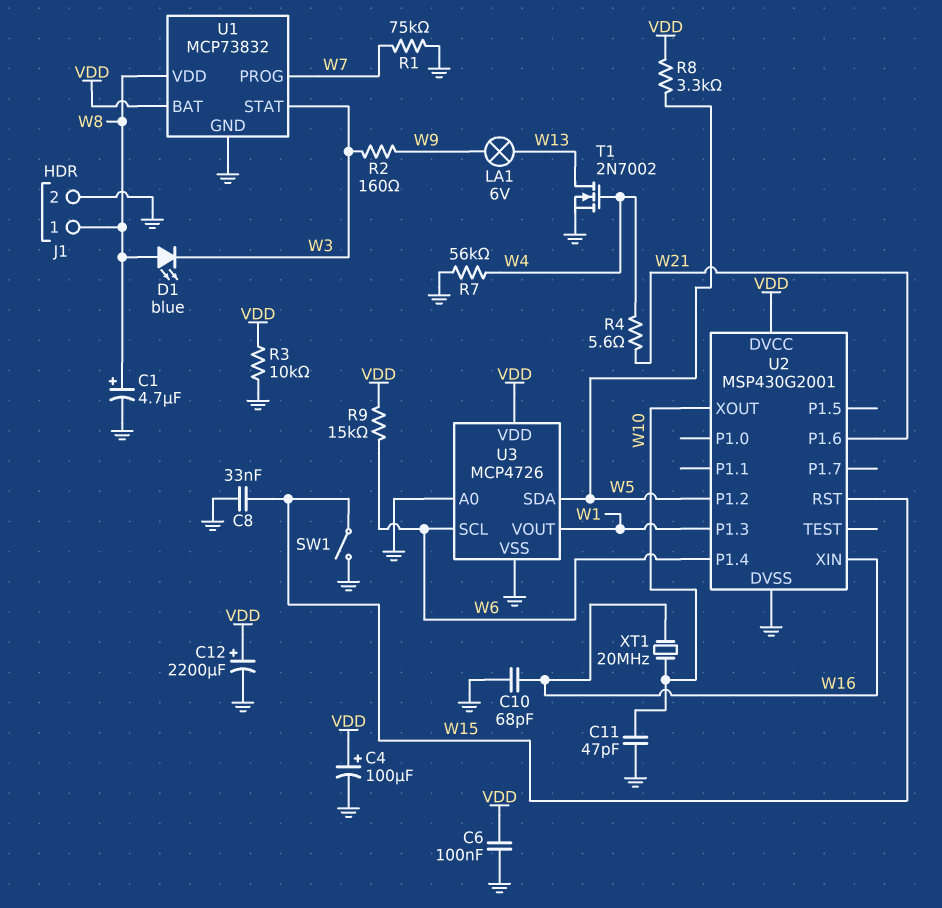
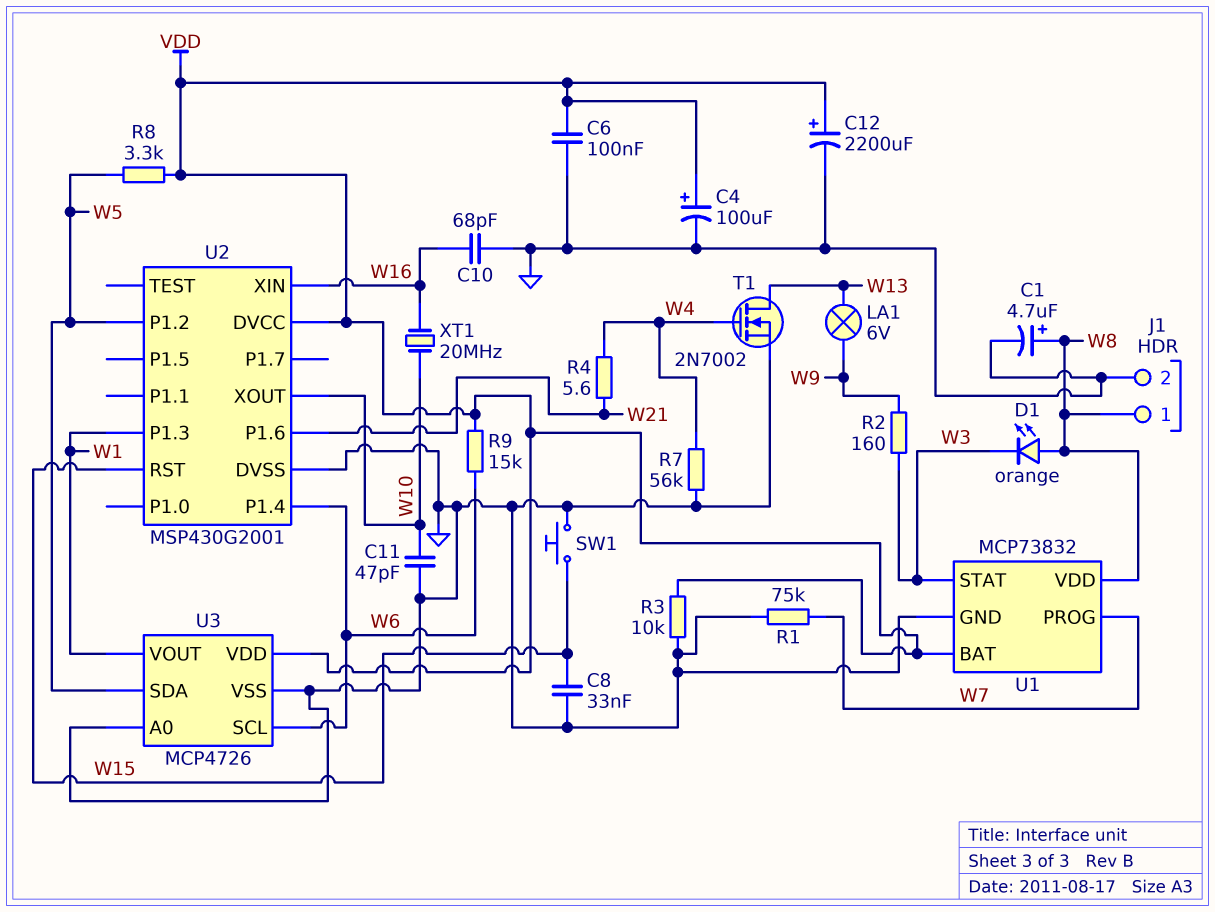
D1: LED blue (A W8, K W3) -> LED orange (A W8, K W3)
SW1: switch (GND, W15) -> button (GND, W15)

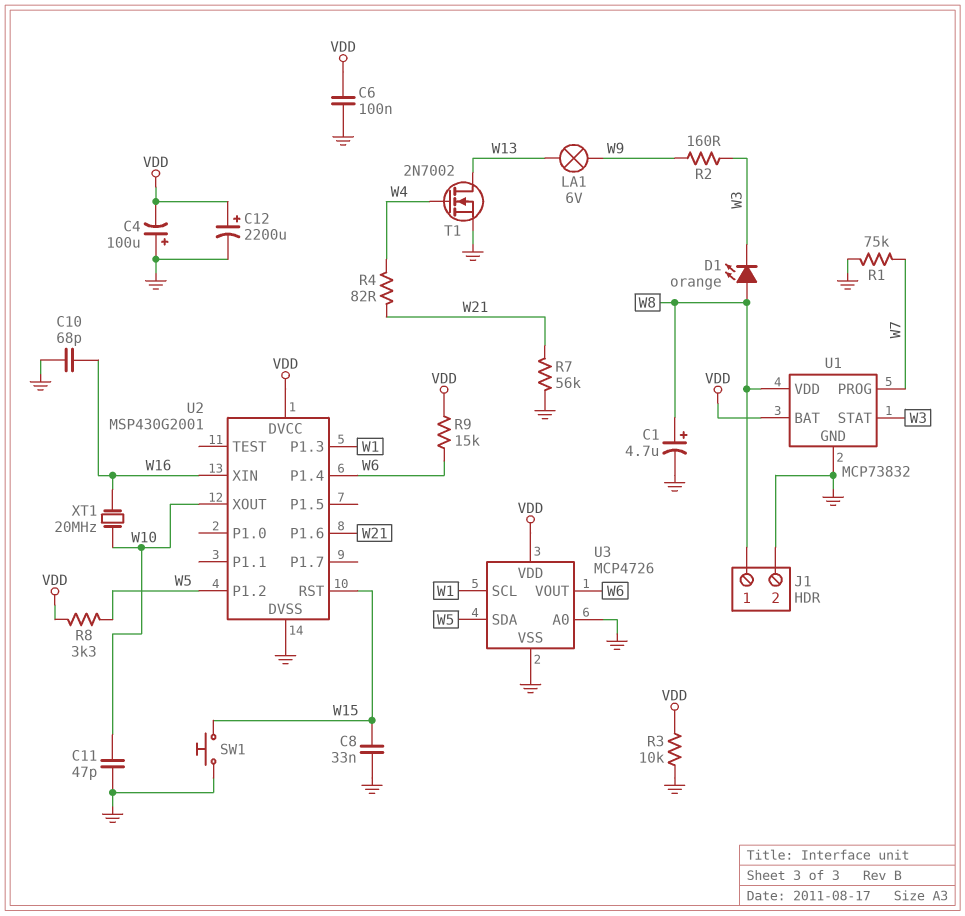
C4: 100uF (plus VDD, minus GND) -> 100uF (plus GND, minus VDD)
R4: 5.6 (W4, W21) -> 82 (W4, W21)
R7: 56k (GND, W4) -> 56k (GND, W21)
U3 pin SCL: W6 -> W1
U3 pin VOUT: W1 -> W6

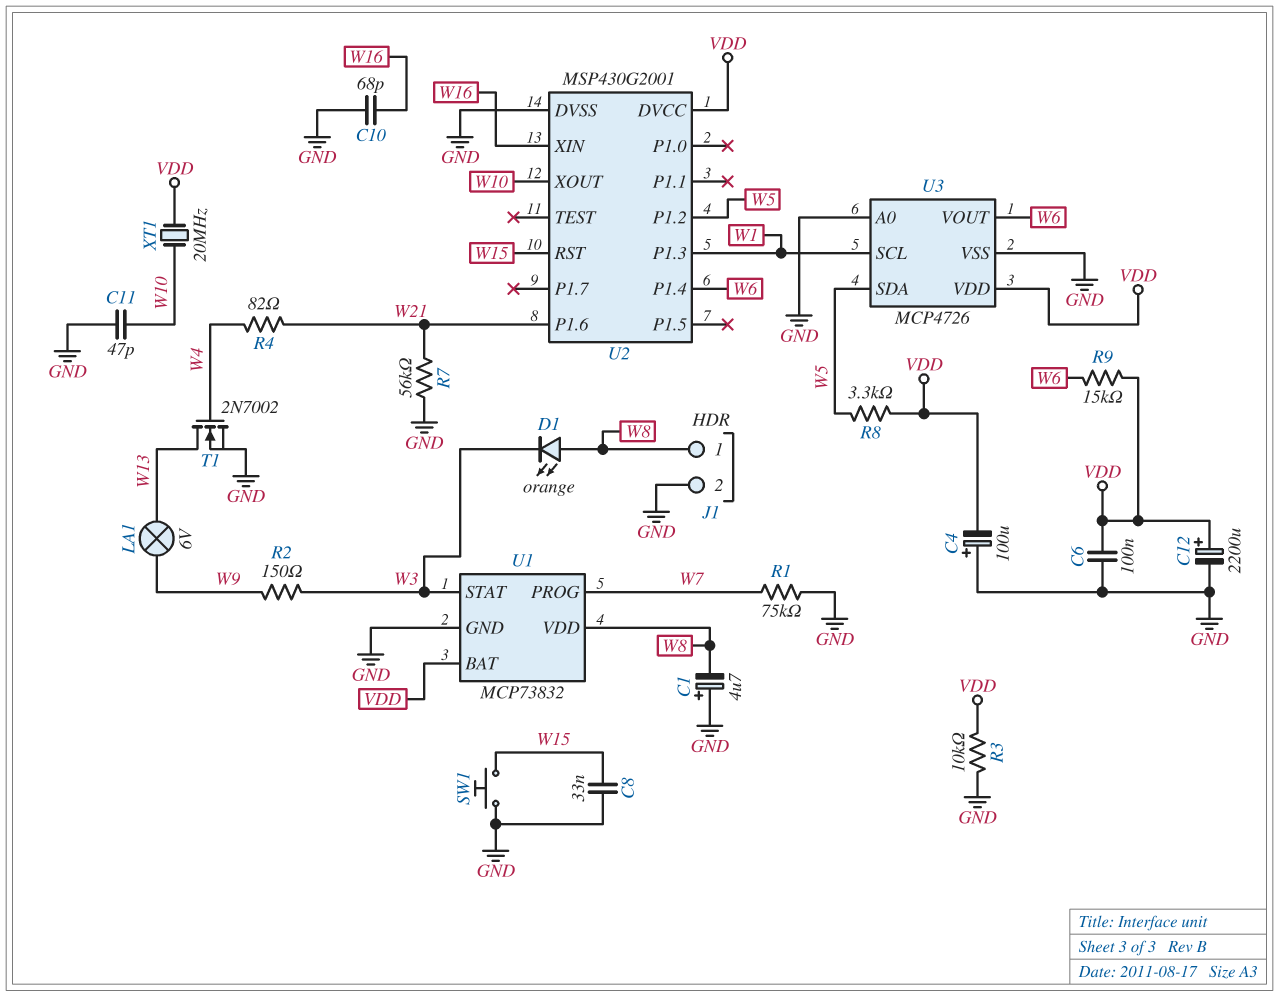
C1: 4.7uF (plus W8, minus GND) -> 4.7uF (plus GND, minus W8)
R2: 160 (W3, W9) -> 150 (W3, W9)
XT1: 20MHz (W10, W16) -> 20MHz (VDD, W10)

